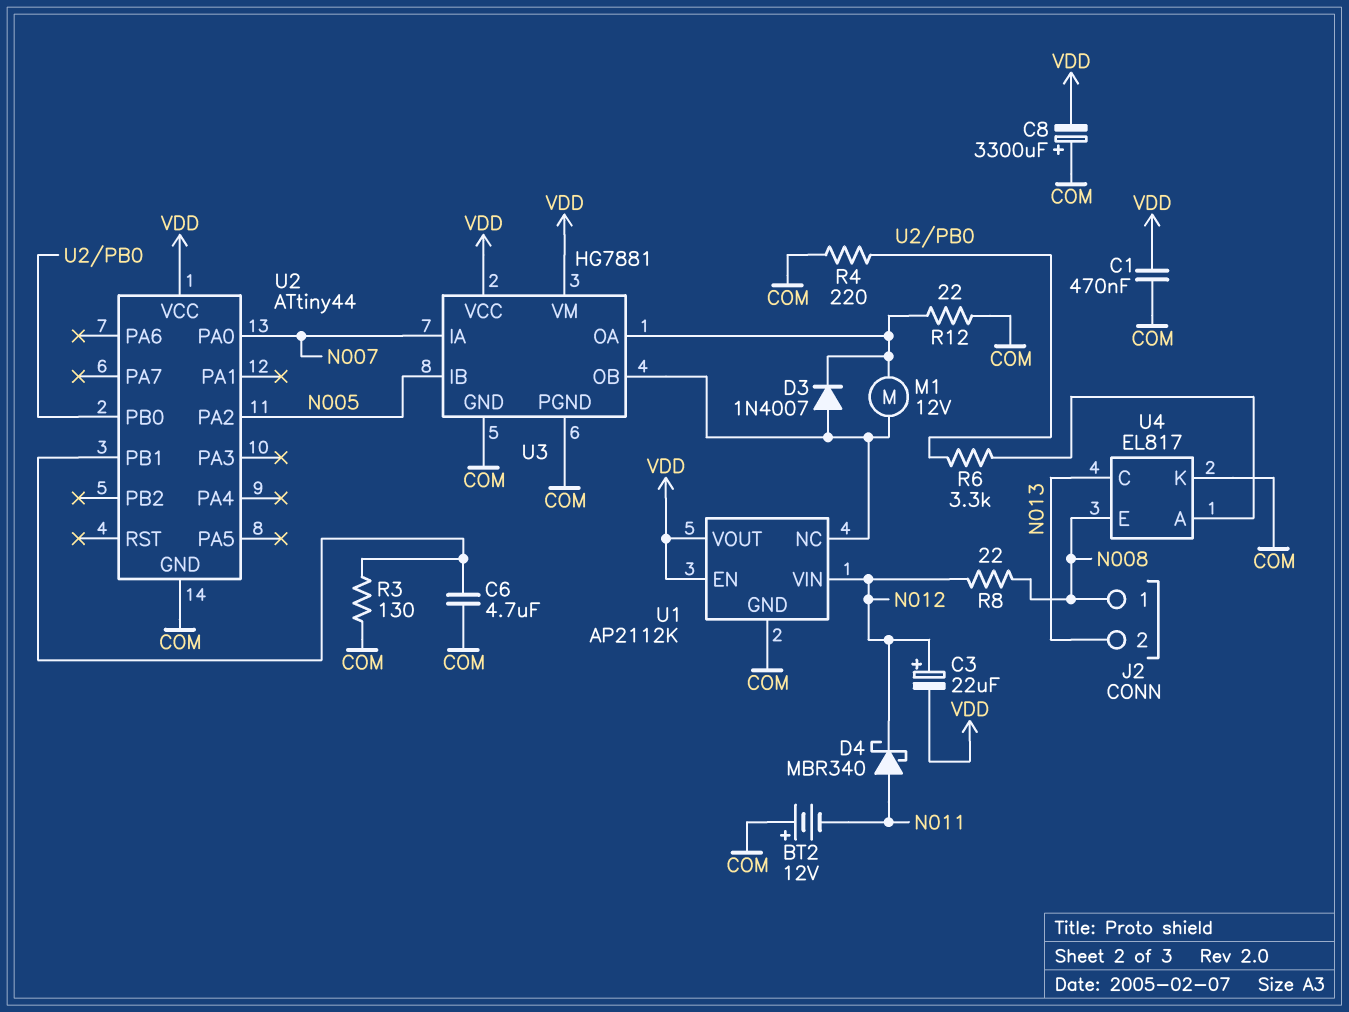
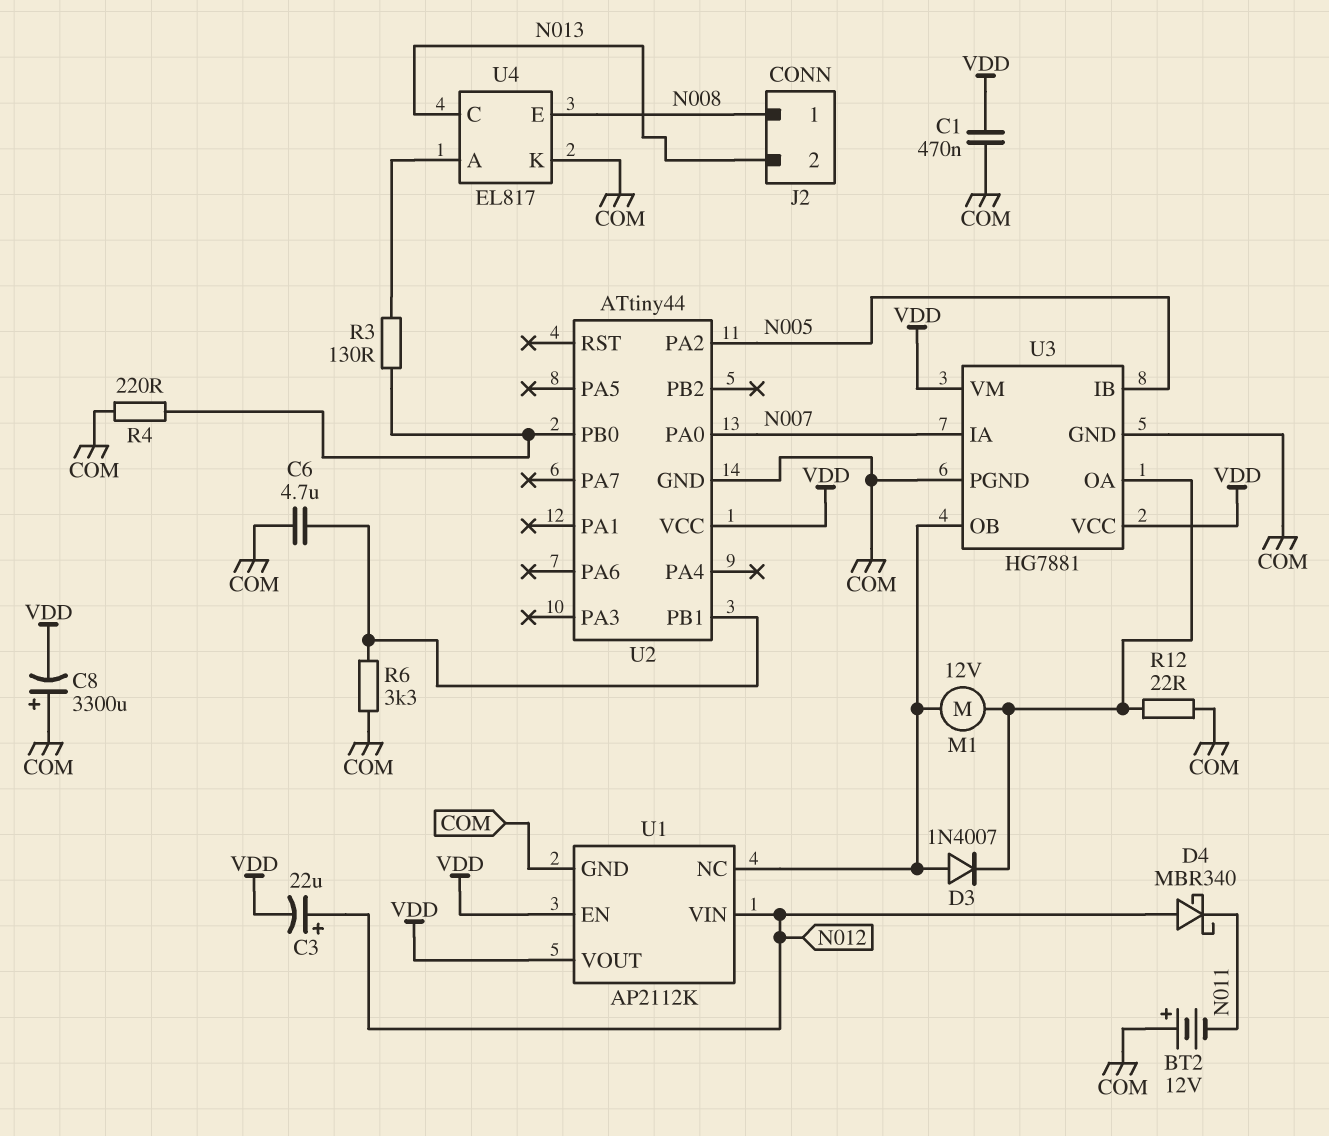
D4: schottky MBR340 (A N011, K N012) -> schottky MBR340 (A N012, K N011)
R3: 130 (COM, U2/PB1) -> 130 (U2/PB0, U4/A)
R6: 3.3k (U2/PB0, U4/A) -> 3.3k (COM, U2/PB1)
R8: 22 (N008, N012) -> none

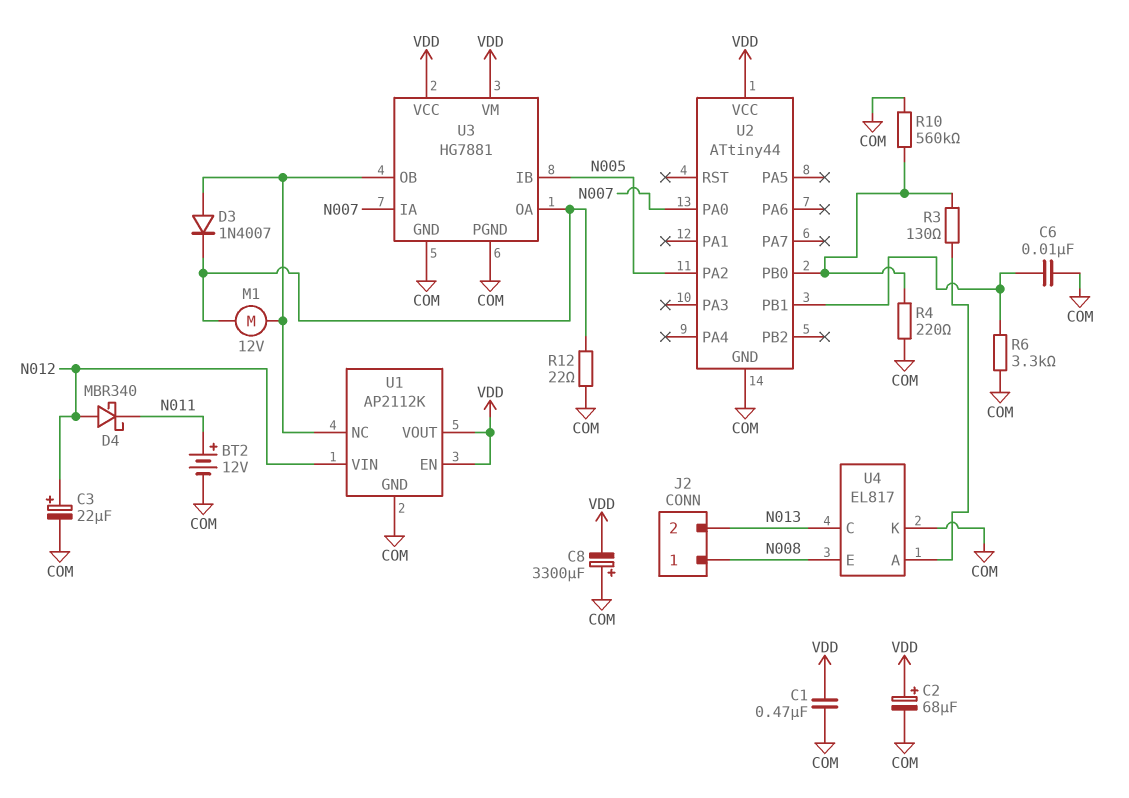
BT2: 12V (plus COM, minus N011) -> 12V (plus N011, minus COM)
C2: none -> 68uF (plus VDD, minus COM)
C3: 22uF (plus N012, minus VDD) -> 22uF (plus N012, minus COM)
C6: 4.7uF (COM, U2/PB1) -> 10nF (COM, U2/PB1)
R10: none -> 560k (COM, U2/PB0)

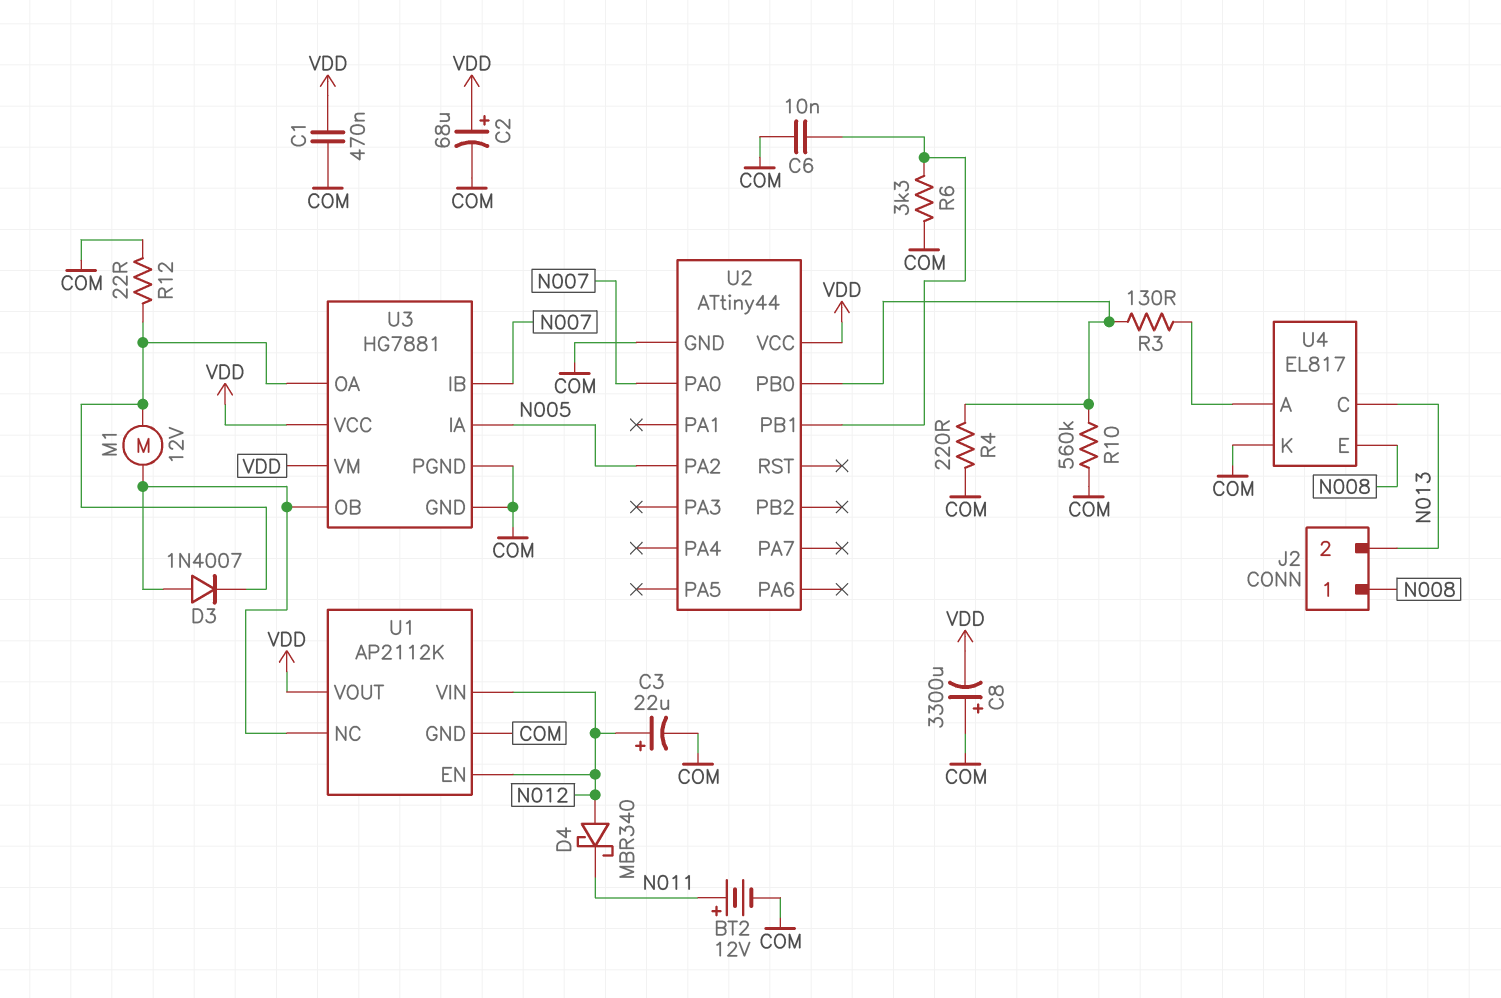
U1 pin EN: VDD -> N012
U3 pin IA: N007 -> N005
U3 pin IB: N005 -> N007

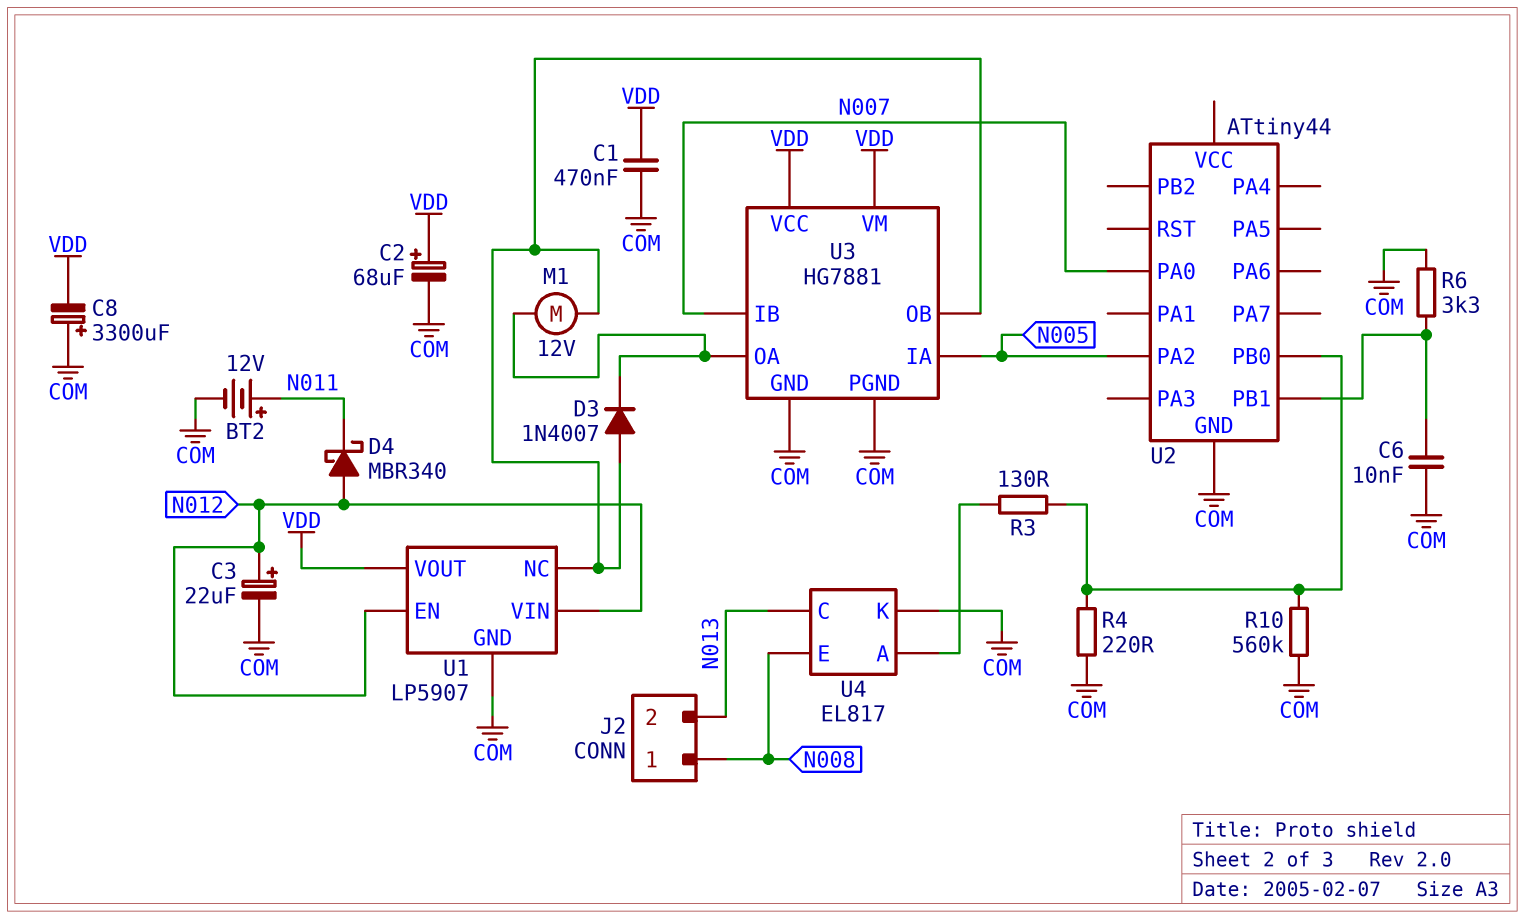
R12: 22 (COM, U3/OA) -> none
U1: AP2112K -> LP5907
U2 pin VCC: VDD -> none

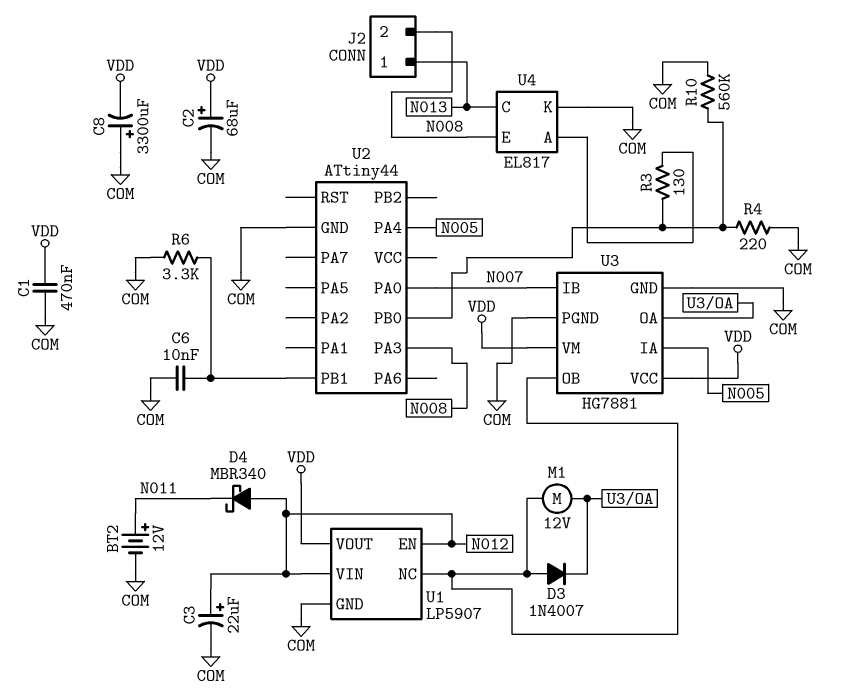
J2 pin 1: N008 -> N013
J2 pin 2: N013 -> N008
U2 pin PA2: N005 -> none
U2 pin PA3: none -> N008
U2 pin PA4: none -> N005

